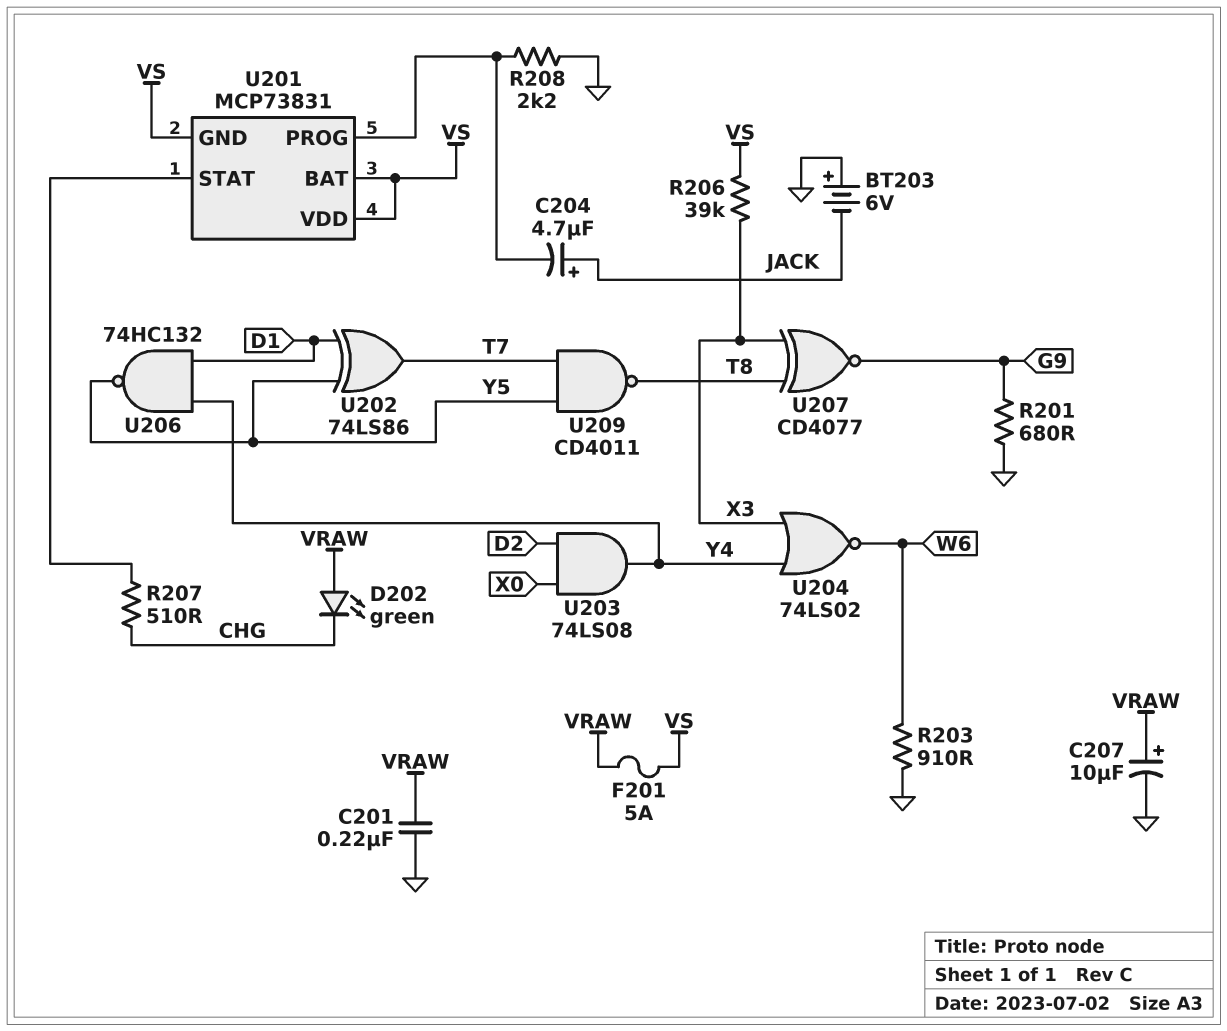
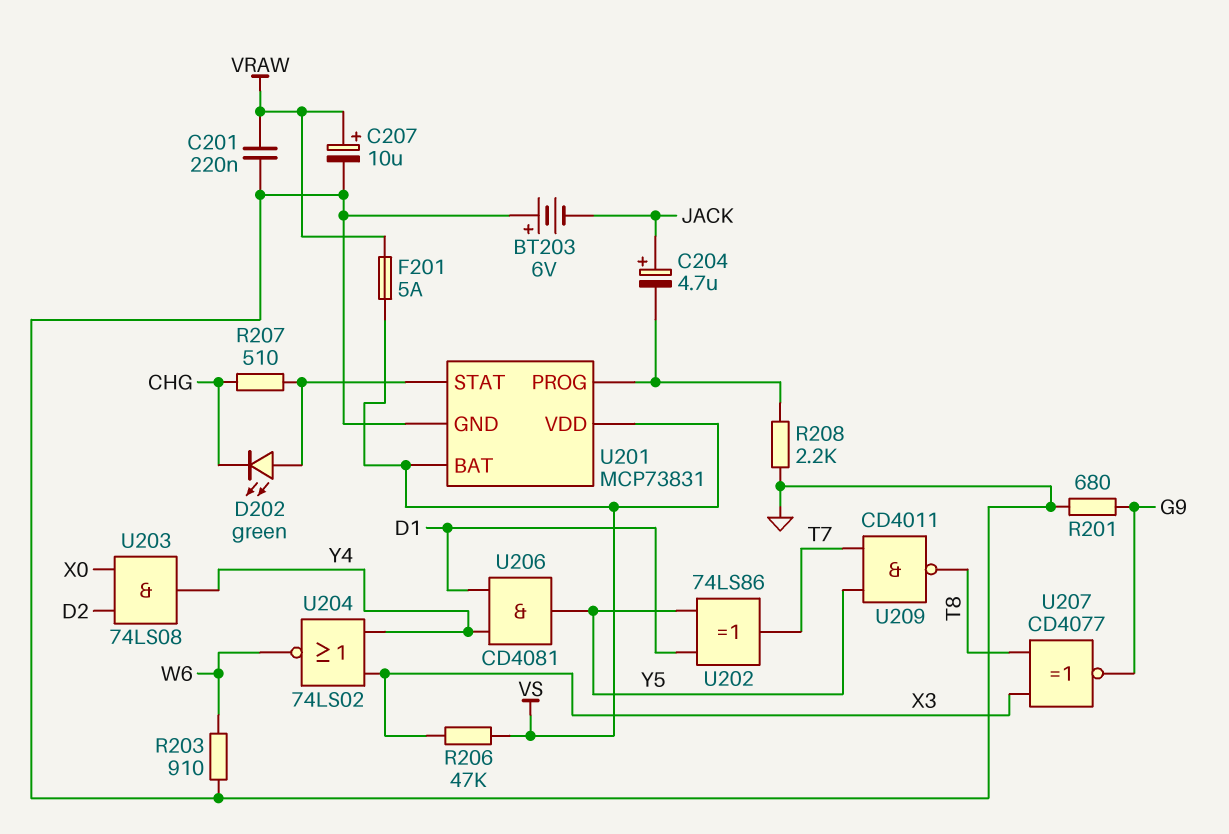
D202: LED green (A VRAW, K CHG) -> LED green (A U201/STAT, K CHG)
R206: 39k (VS, X3) -> 47k (VS, X3)
U201 pin GND: VS -> GND
U206: NAND 74HC132 (in D1, in Y4, out Y5) -> AND CD4081 (in D1, in Y4, out Y5)

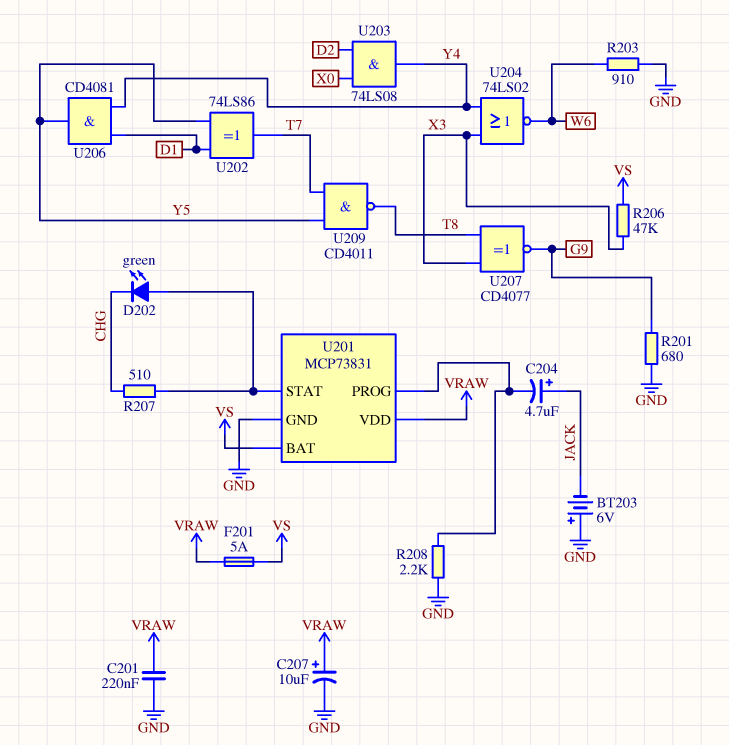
U201 pin VDD: VS -> VRAW

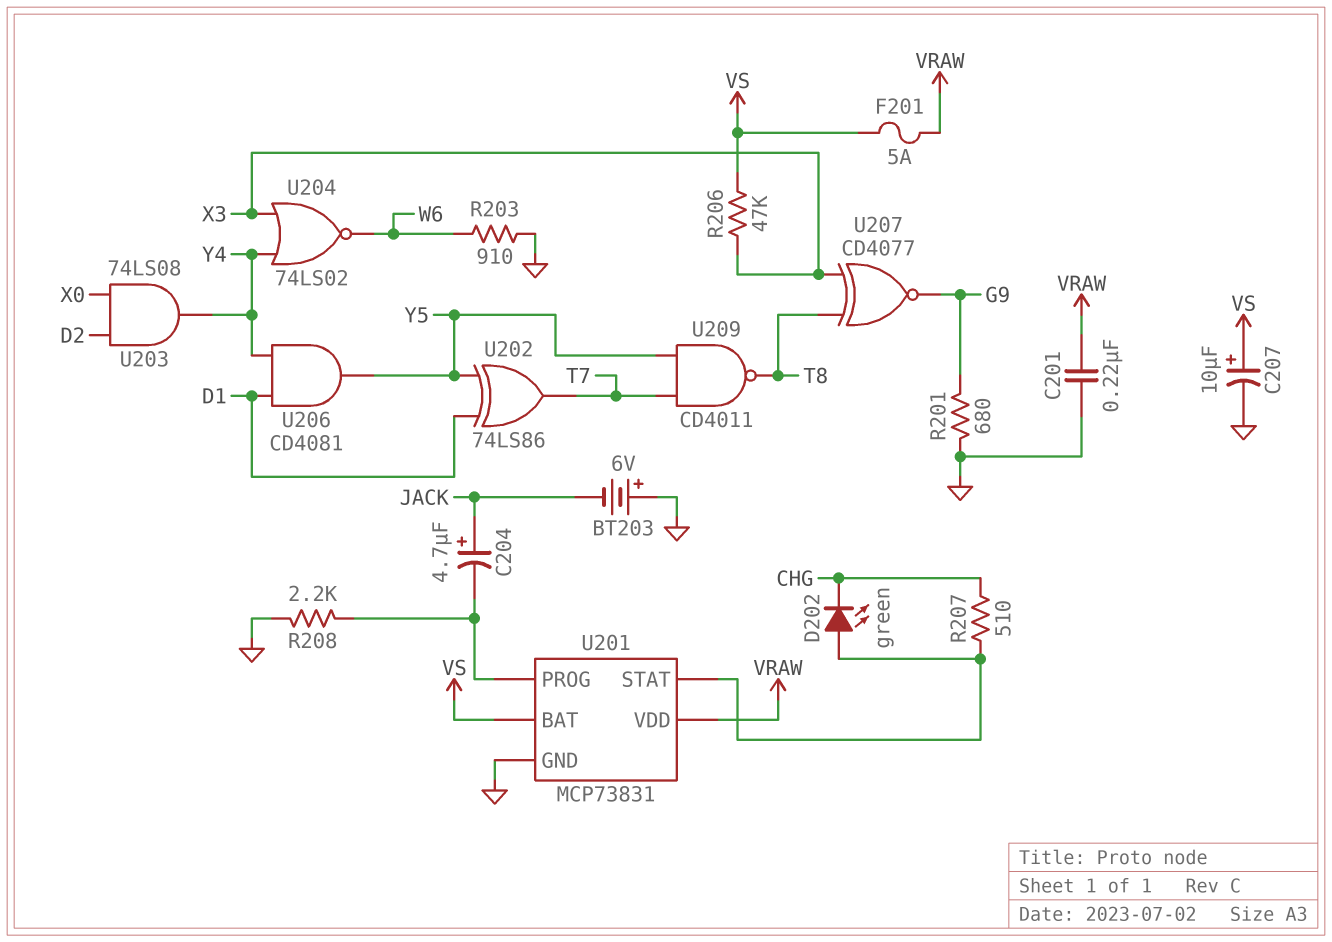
C207: 10uF (plus VRAW, minus GND) -> 10uF (plus VS, minus GND)

